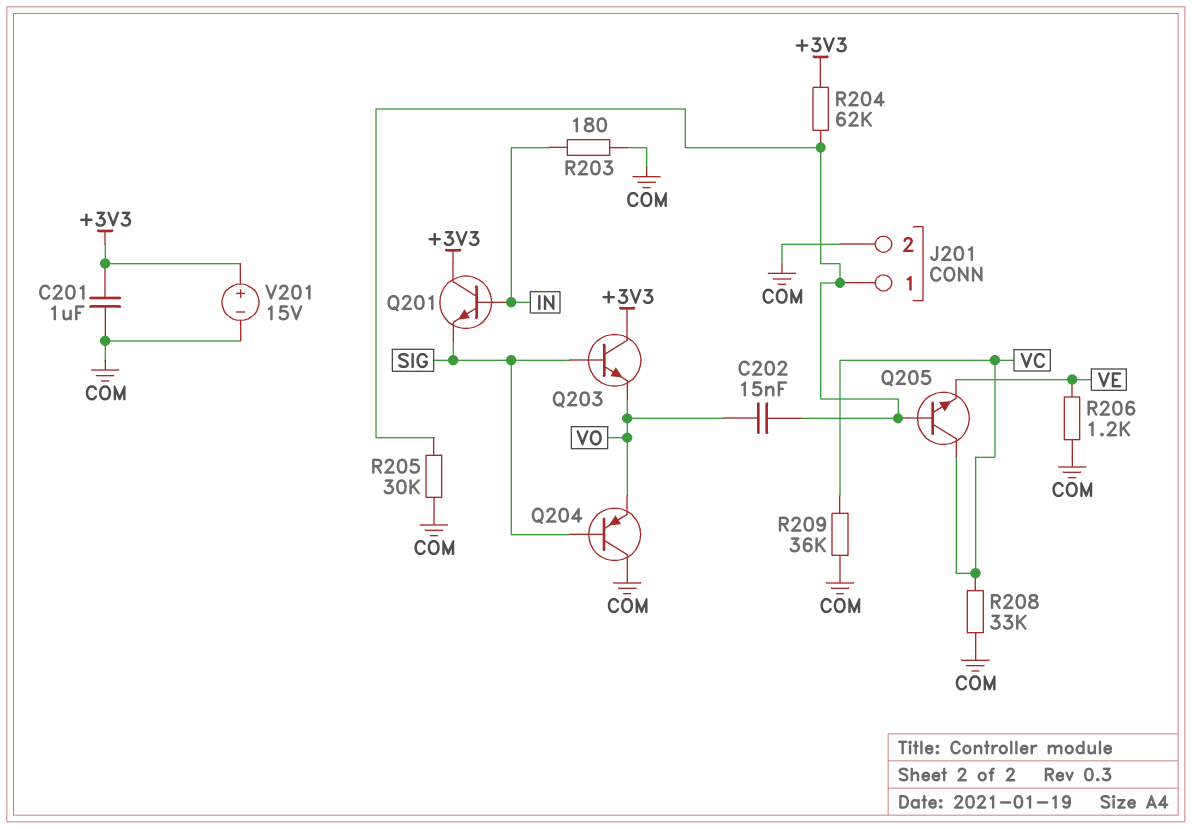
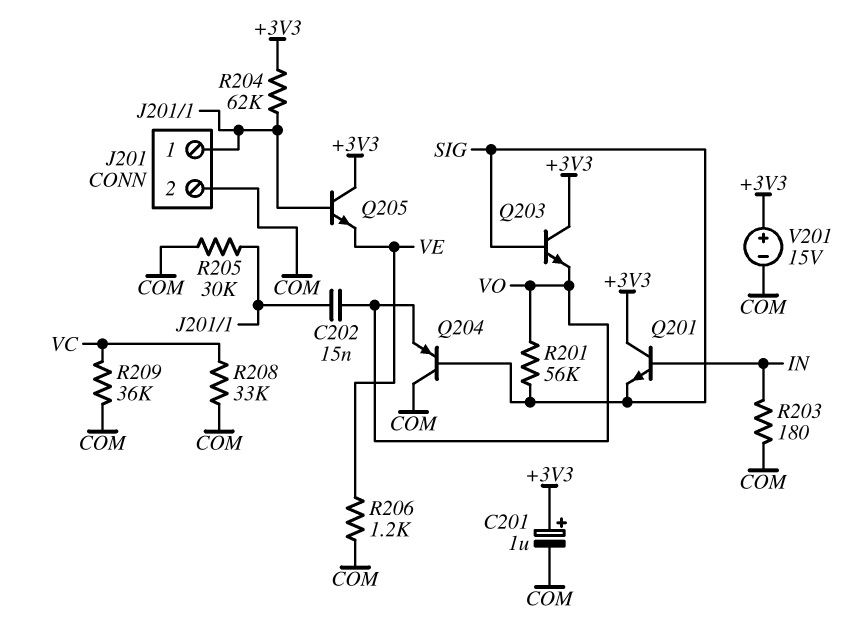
C201: 1uF (+3V3, COM) -> 1uF (plus +3V3, minus COM)
Q205: NPN (B J201/1, C VC, E VE) -> NPN (B J201/1, C +3V3, E VE)
R201: none -> 56k (SIG, VO)

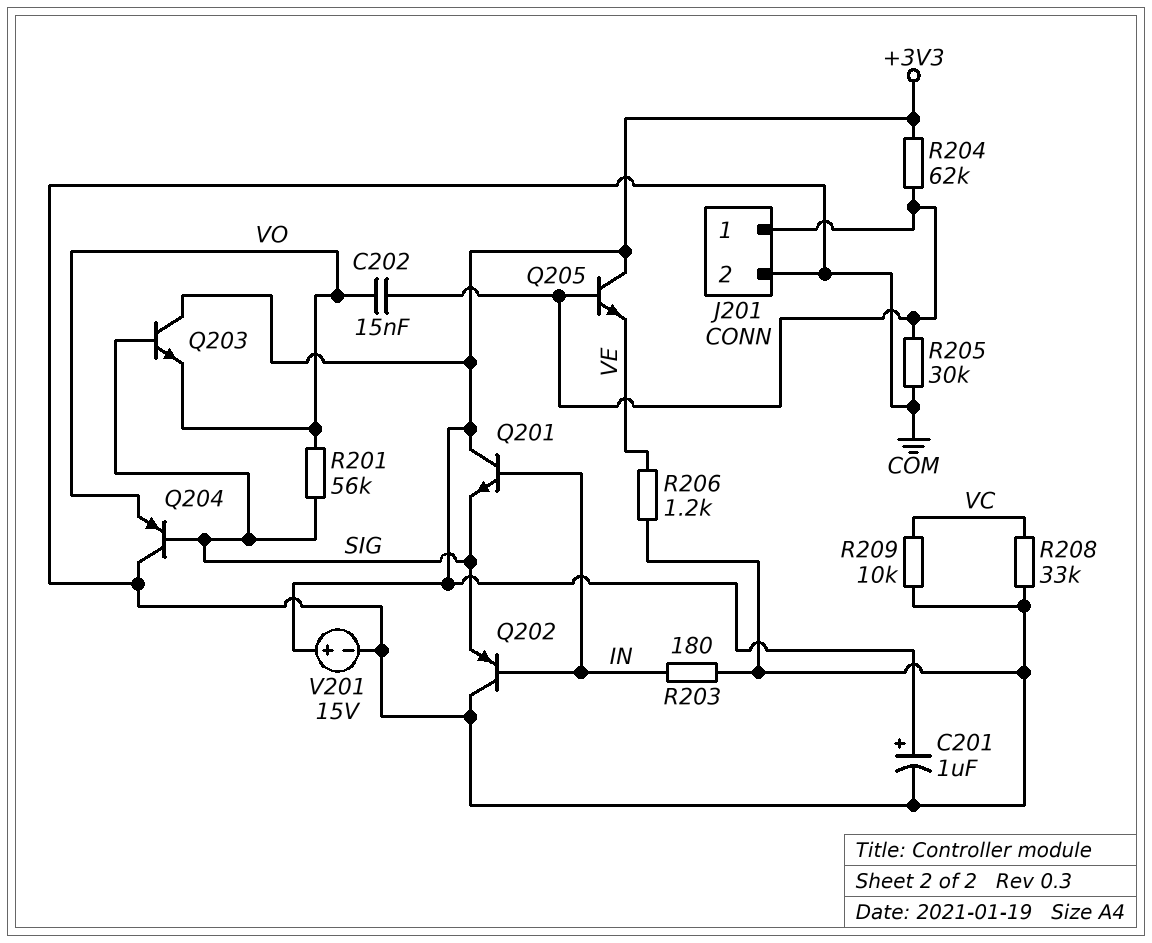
Q202: none -> PNP (B IN, C COM, E SIG)
R209: 36k (COM, VC) -> 10k (COM, VC)

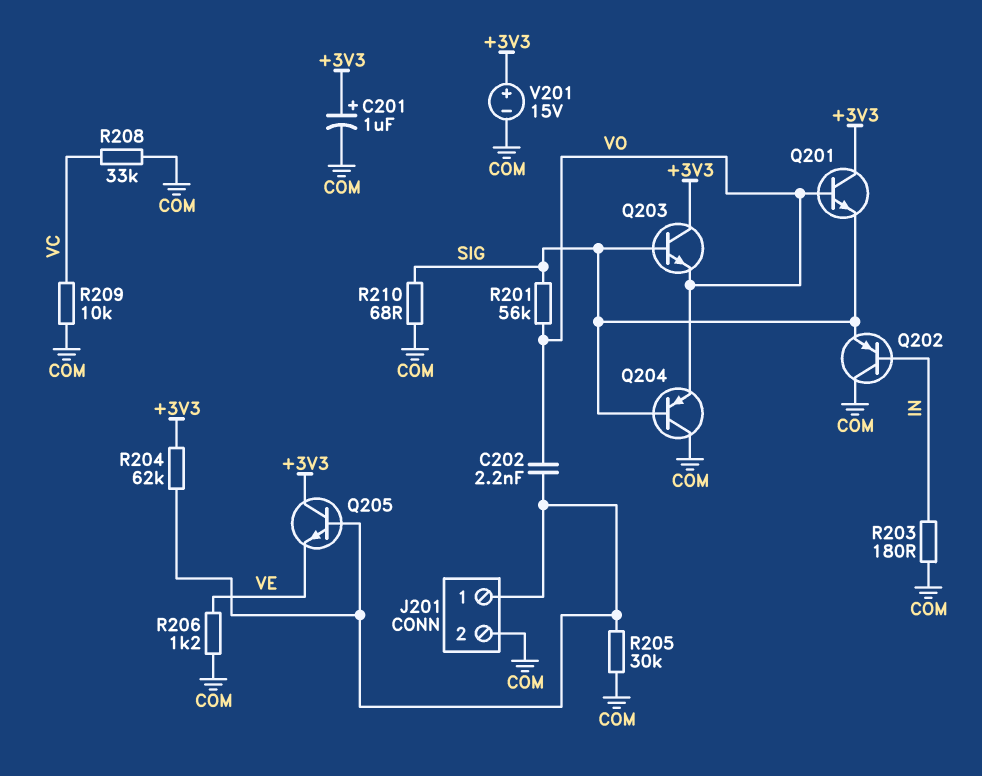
C202: 15nF (J201/1, VO) -> 2.2nF (J201/1, VO)
Q201: NPN (B IN, C +3V3, E SIG) -> NPN (B VO, C +3V3, E SIG)
R210: none -> 68 (COM, SIG)

